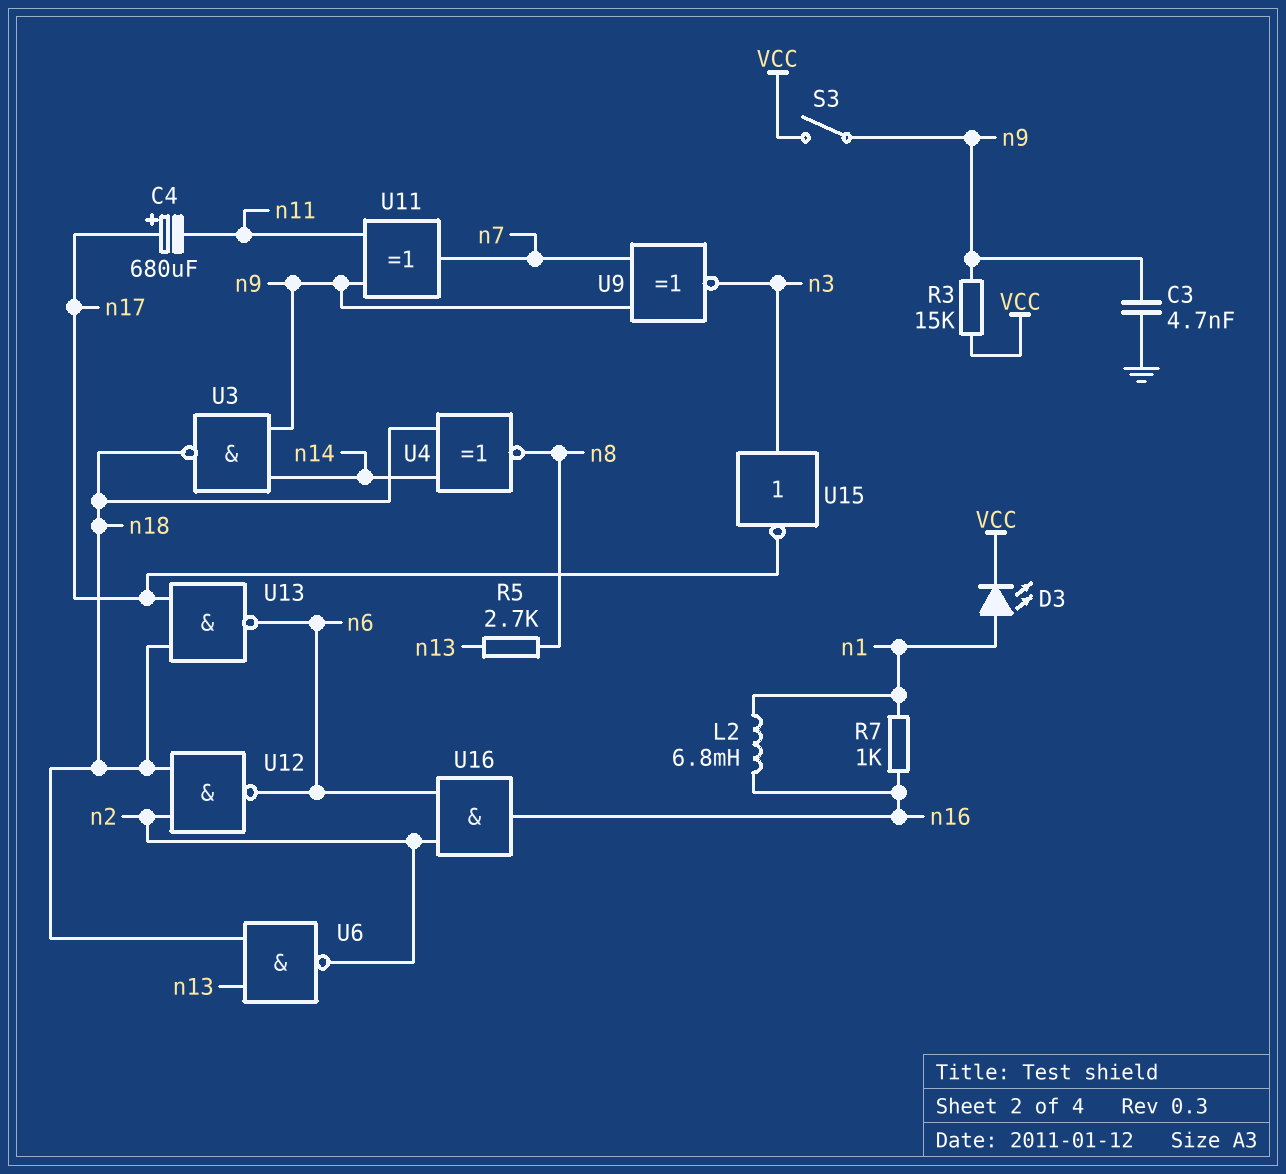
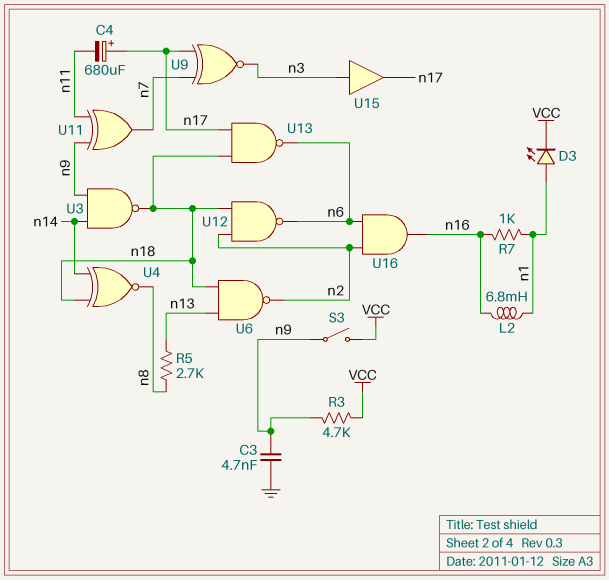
R3: 15k (VCC, n9) -> 4.7k (VCC, n9)
U9: XNOR (in n7, in n9, out n3) -> XNOR (in n7, in n17, out n3)
U15: NOT (in n3, out n17) -> buffer (in n3, out n17)

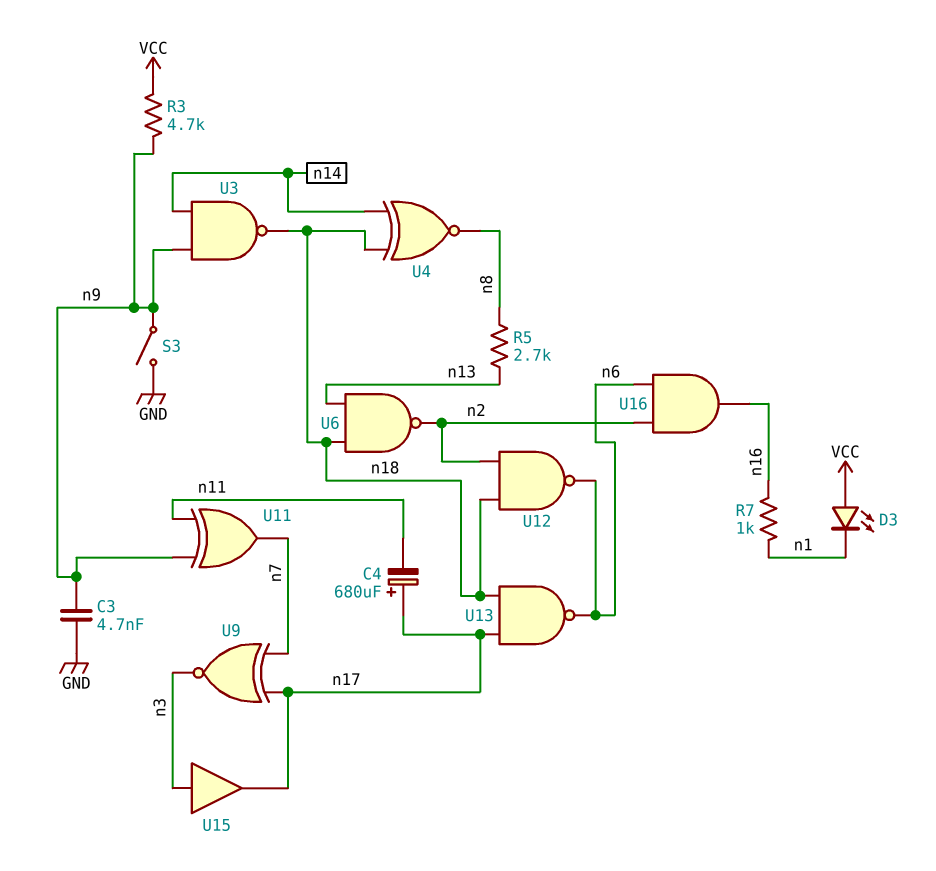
D3: LED (A n1, K VCC) -> LED (A VCC, K n1)
L2: 6.8mH (n1, n16) -> none
S3: switch (VCC, n9) -> switch (GND, n9)

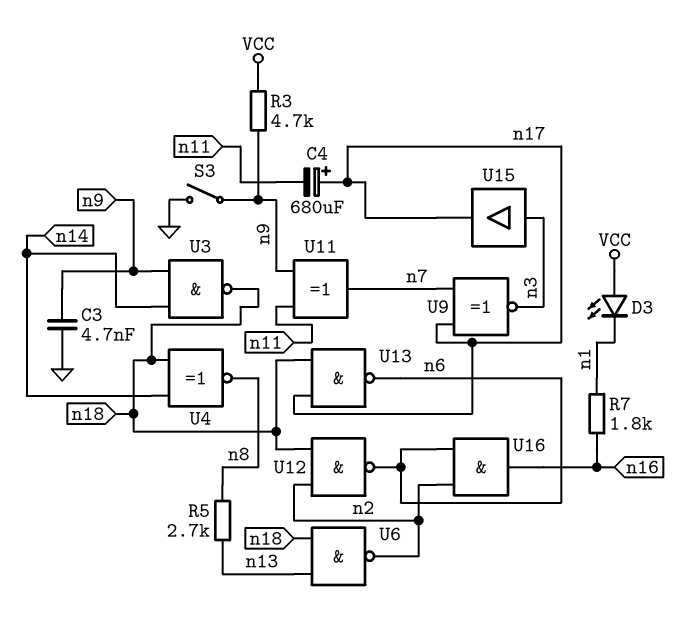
R7: 1k (n1, n16) -> 1.8k (n1, n16)

